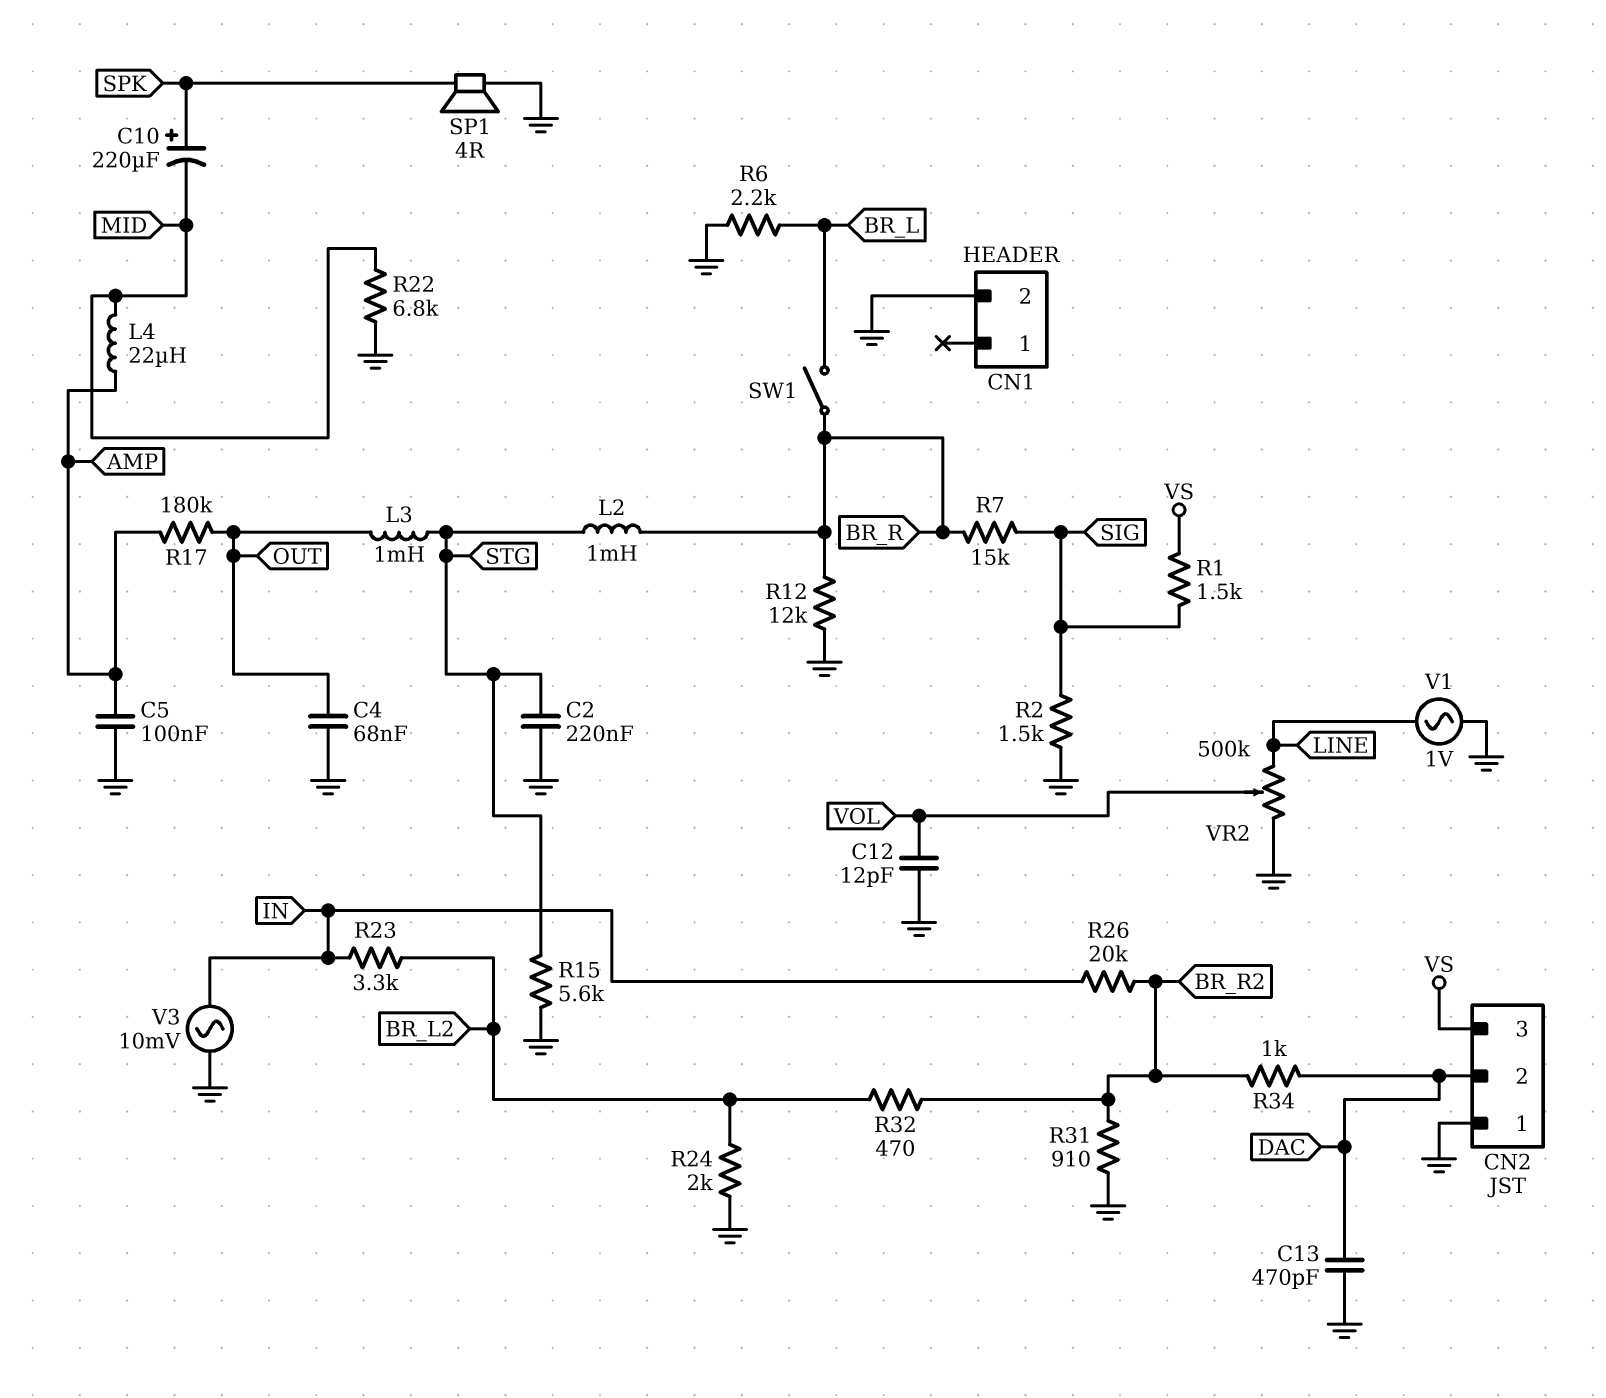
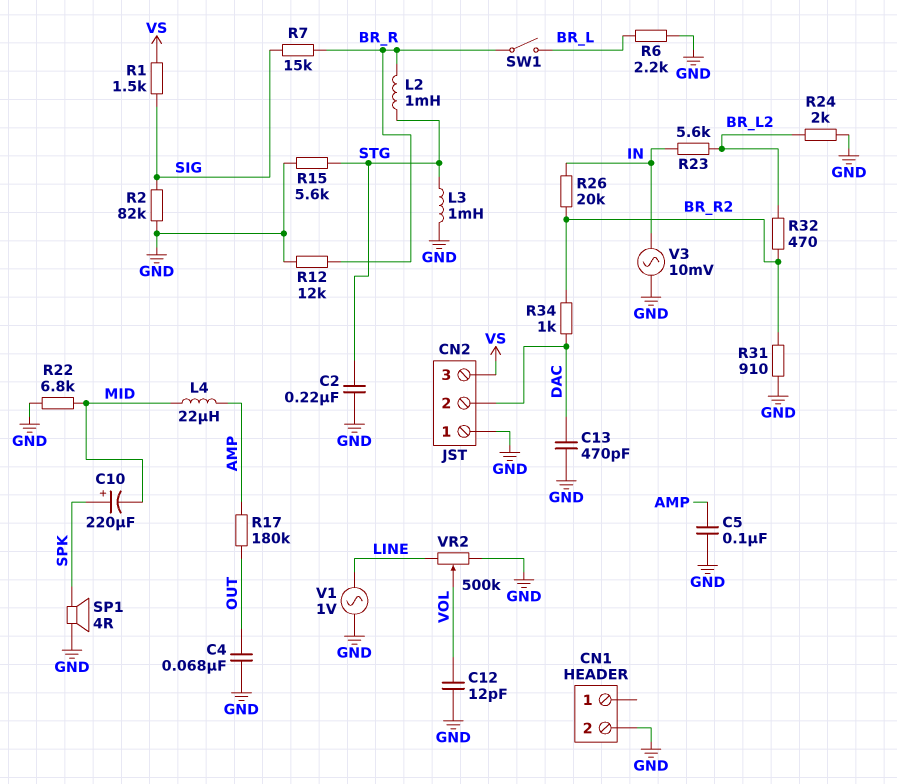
L3: 1mH (OUT, STG) -> 1mH (GND, STG)
R2: 1.5k (GND, SIG) -> 82k (GND, SIG)
R23: 3.3k (BR_L2, IN) -> 5.6k (BR_L2, IN)

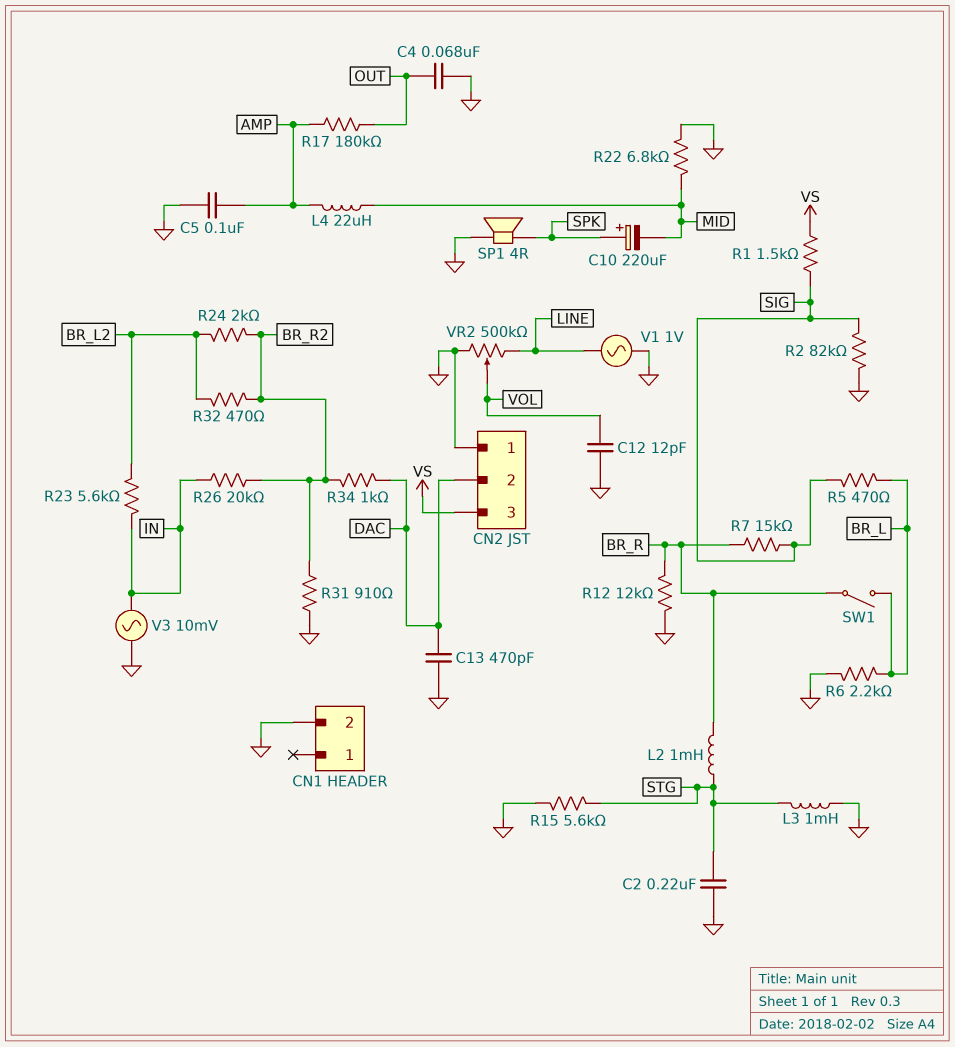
R5: none -> 470 (BR_L, SIG)
R24: 2k (BR_L2, GND) -> 2k (BR_L2, BR_R2)

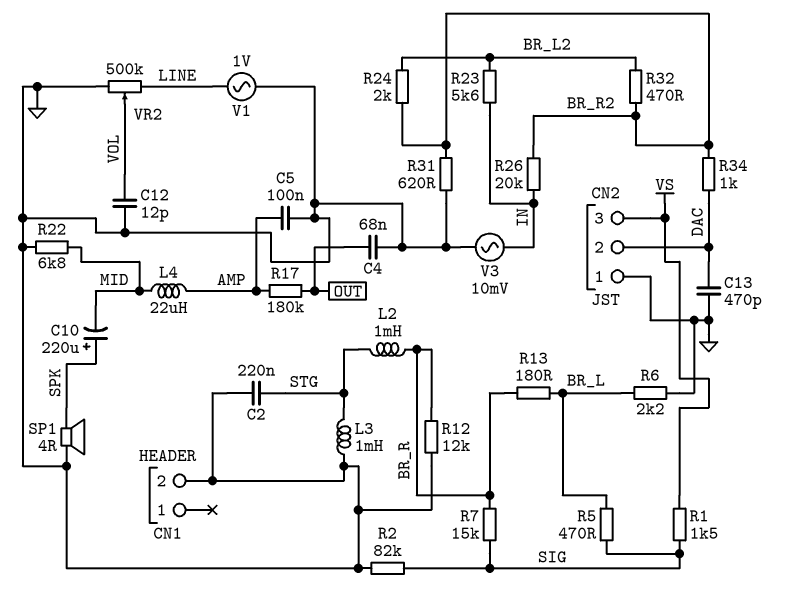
R13: none -> 180 (BR_L, BR_R)
R15: 5.6k (GND, STG) -> none
R31: 910 (BR_R2, GND) -> 620 (BR_R2, GND)
SW1: switch (BR_L, BR_R) -> none

